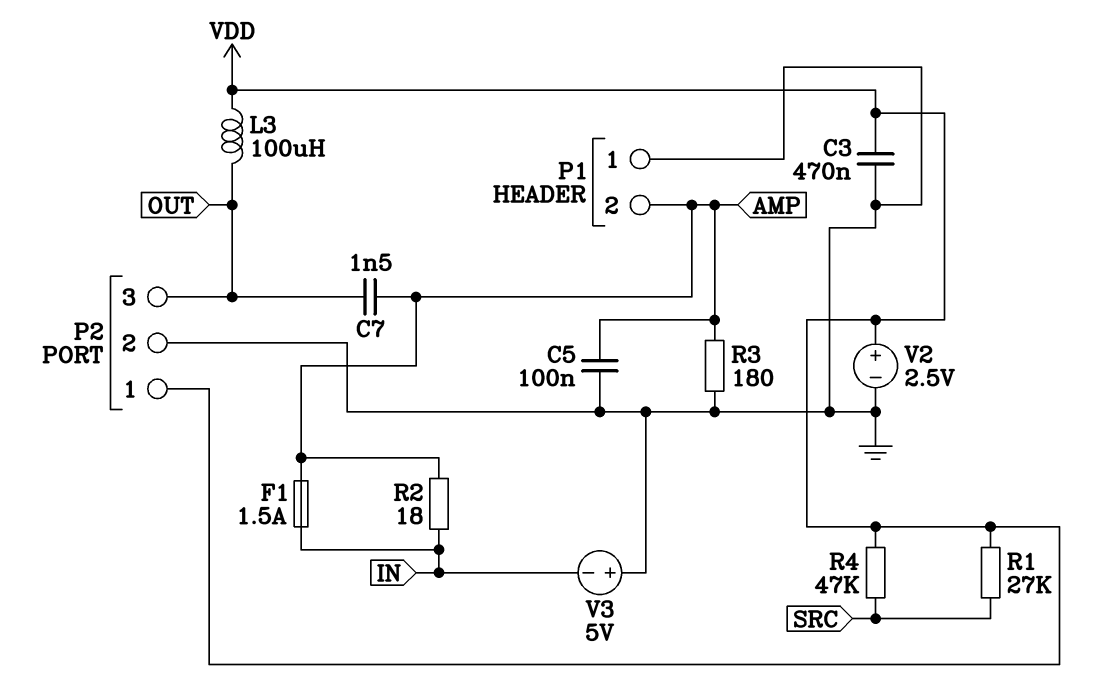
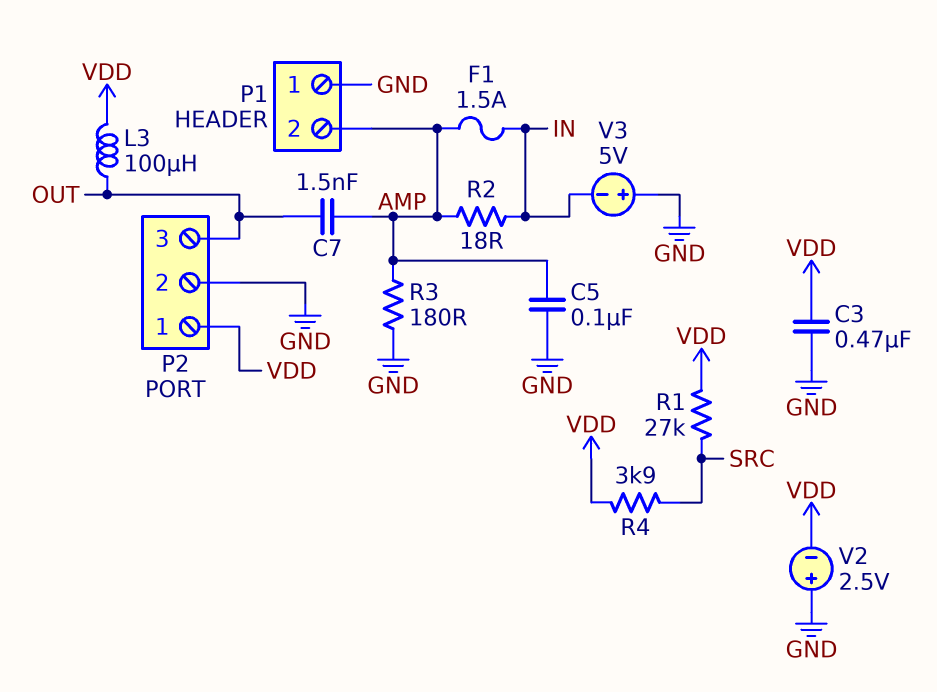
R4: 47k (SRC, VDD) -> 3.9k (SRC, VDD)
V2: 2.5V (plus VDD, minus GND) -> 2.5V (plus GND, minus VDD)

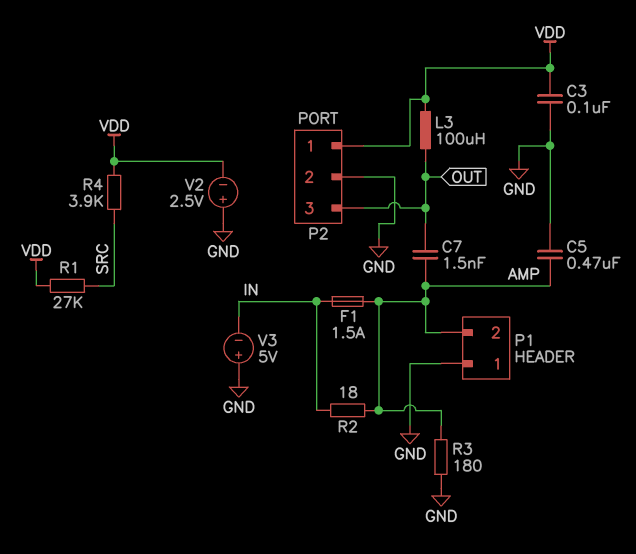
C3: 470nF (GND, VDD) -> 100nF (GND, VDD)
C5: 100nF (AMP, GND) -> 470nF (AMP, GND)

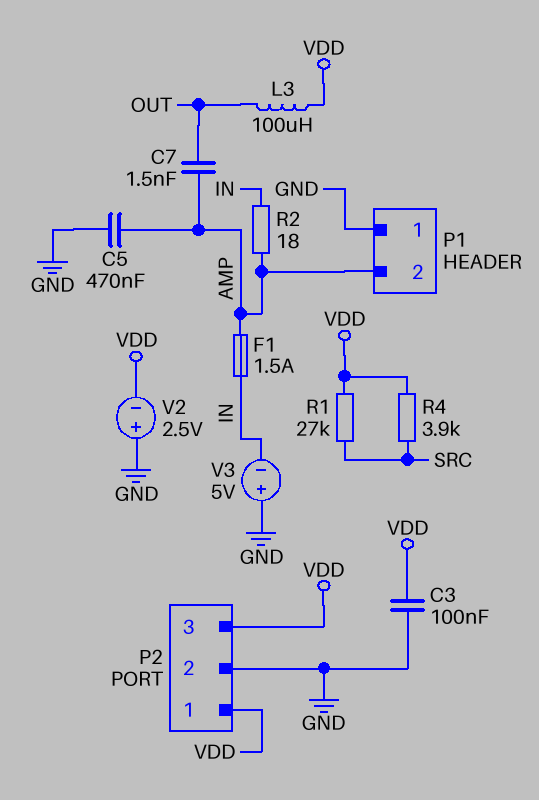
P2 pin 3: OUT -> VDD
R3: 180 (AMP, GND) -> none

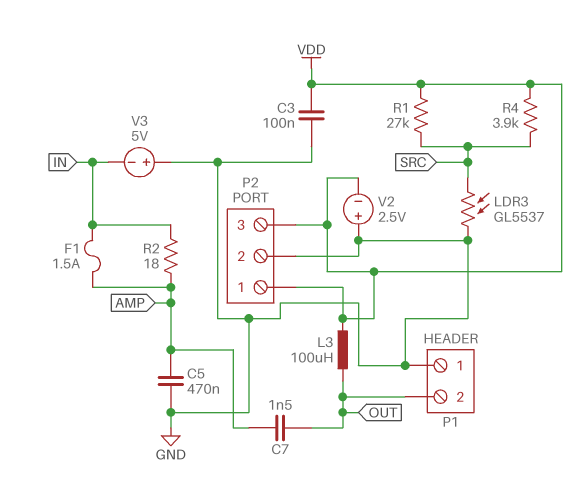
LDR3: none -> GL5537 (GND, SRC)
P1 pin 2: AMP -> OUT

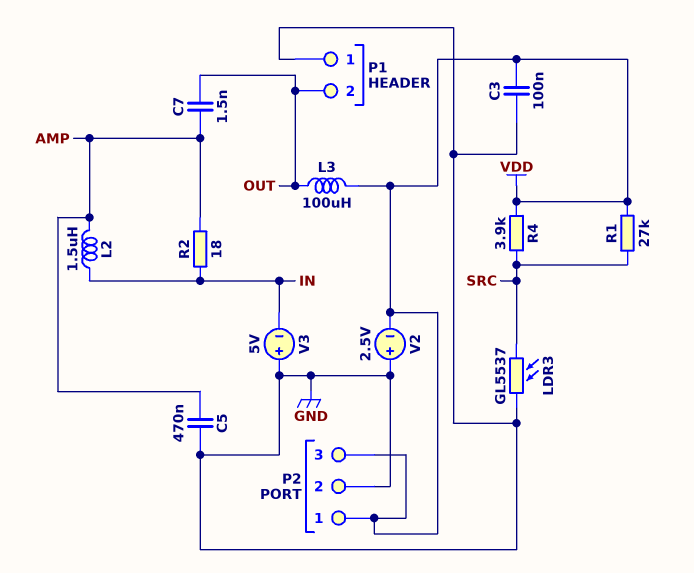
F1: 1.5A (AMP, IN) -> none
L2: none -> 1.5uH (AMP, IN)

